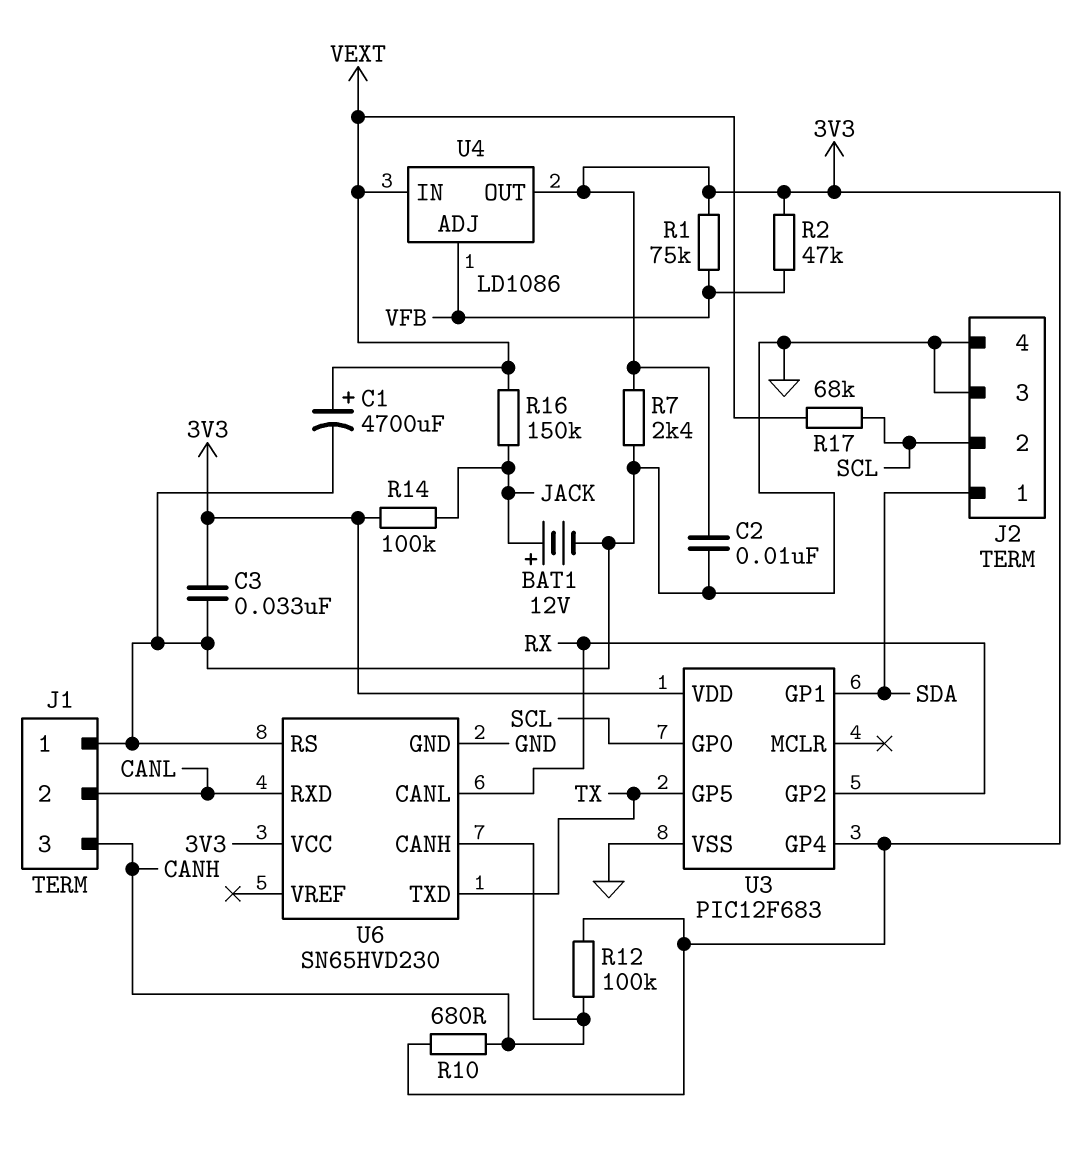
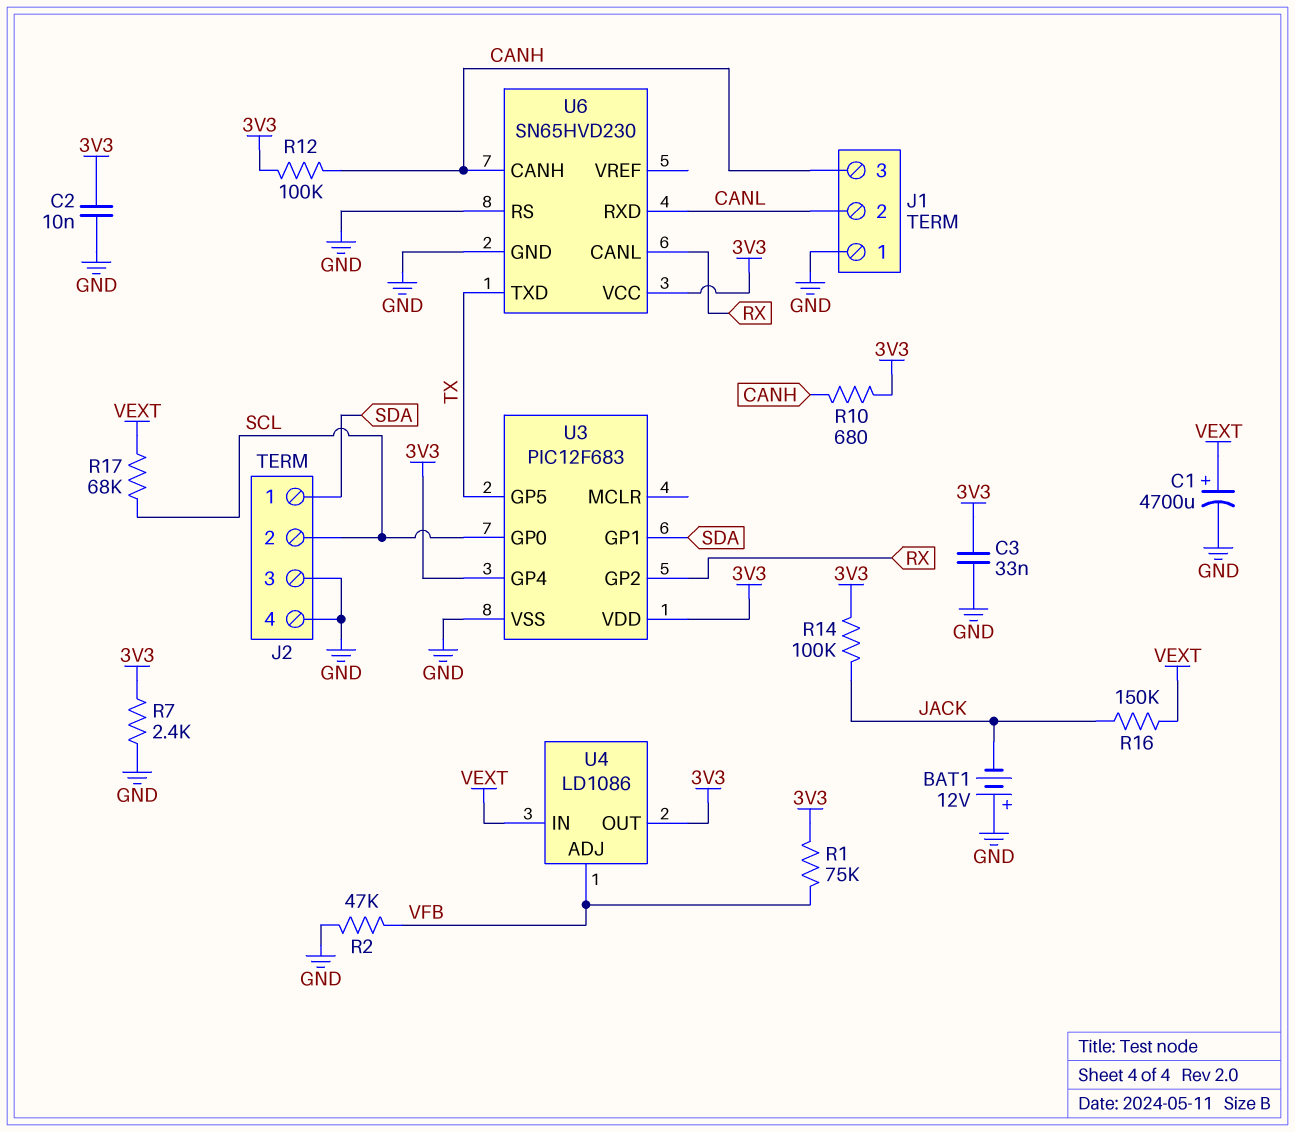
BAT1: 12V (plus JACK, minus GND) -> 12V (plus GND, minus JACK)
R2: 47k (3V3, VFB) -> 47k (GND, VFB)

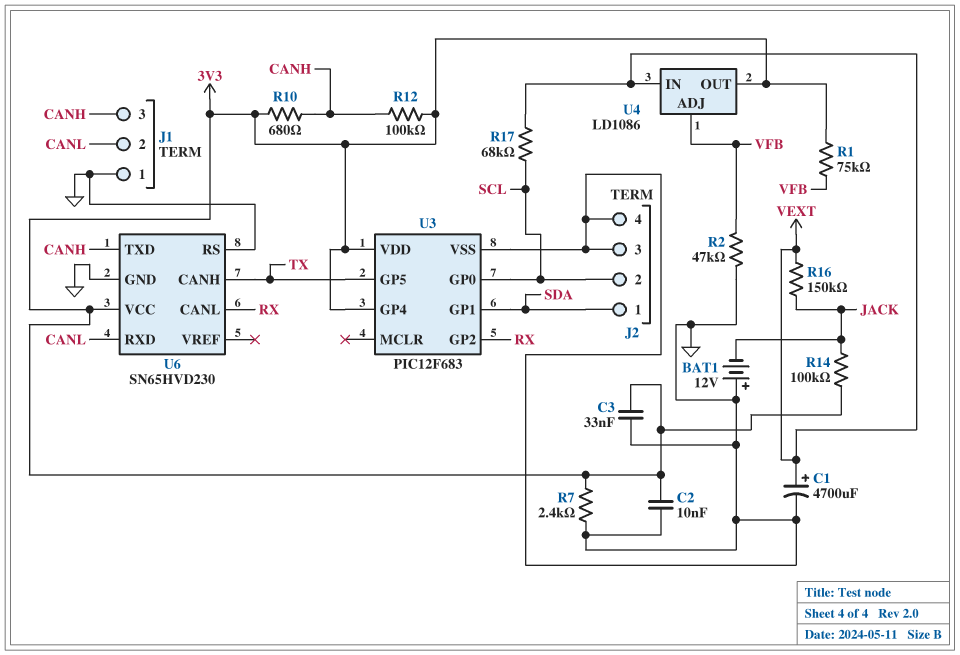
U6 pin CANH: CANH -> TX
U6 pin TXD: TX -> CANH

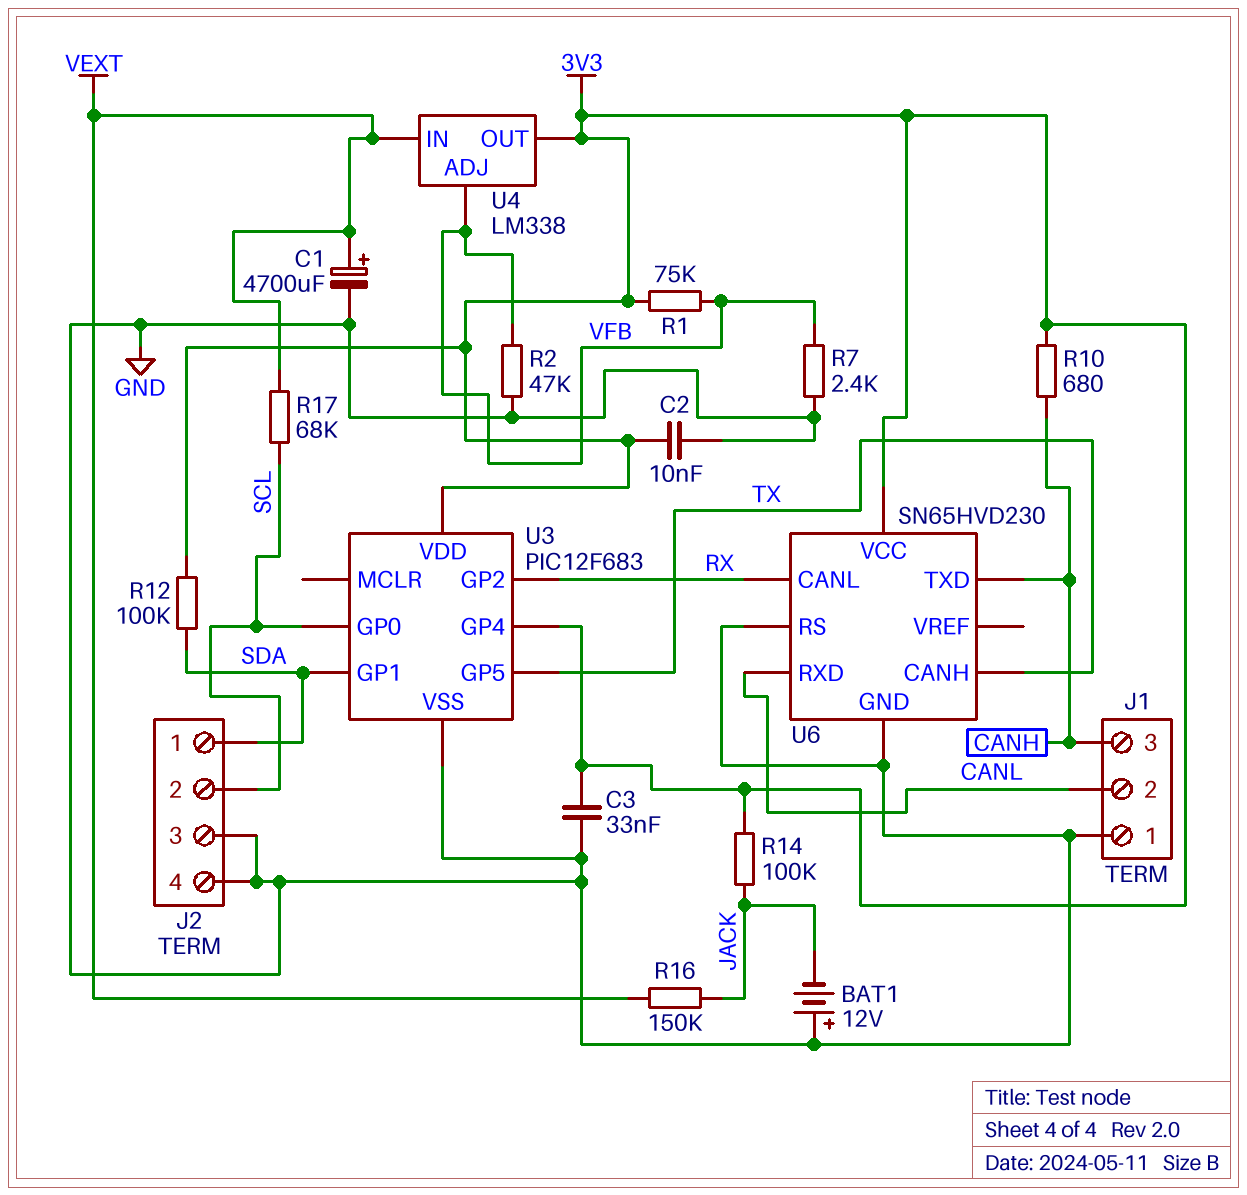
R7: 2.4k (3V3, GND) -> 2.4k (GND, VFB)
R12: 100k (3V3, CANH) -> 100k (3V3, SDA)
U4: LD1086 -> LM338

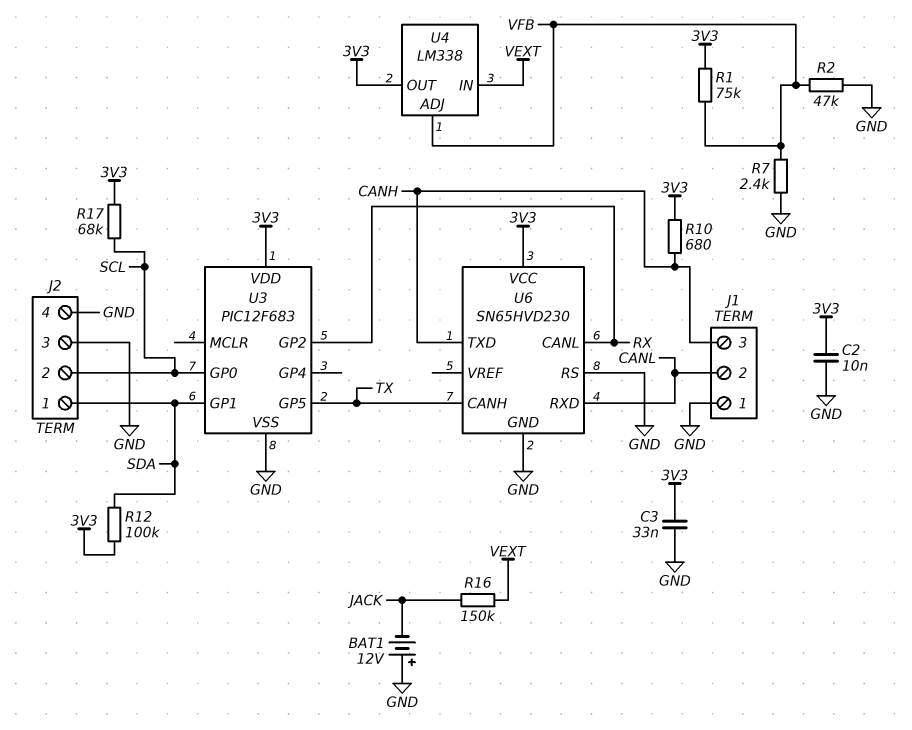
C1: 4700uF (plus VEXT, minus GND) -> none
R14: 100k (3V3, JACK) -> none
R17: 68k (SCL, VEXT) -> 68k (3V3, SCL)
U3 pin GP4: 3V3 -> none

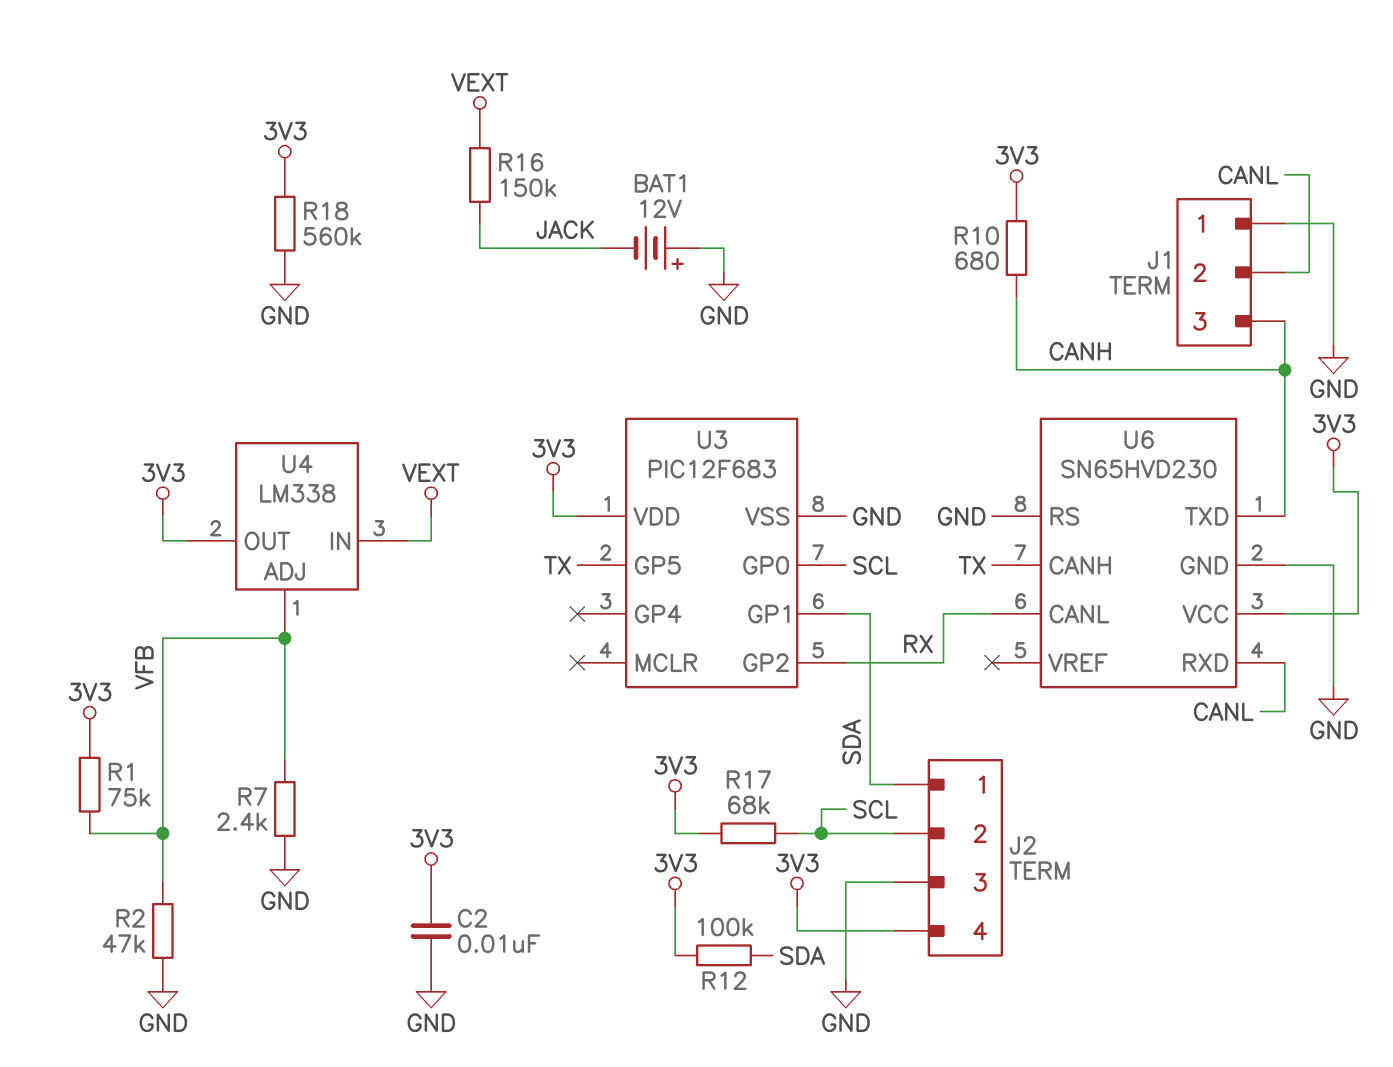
C3: 33nF (3V3, GND) -> none
J2 pin 4: GND -> 3V3
R18: none -> 560k (3V3, GND)

